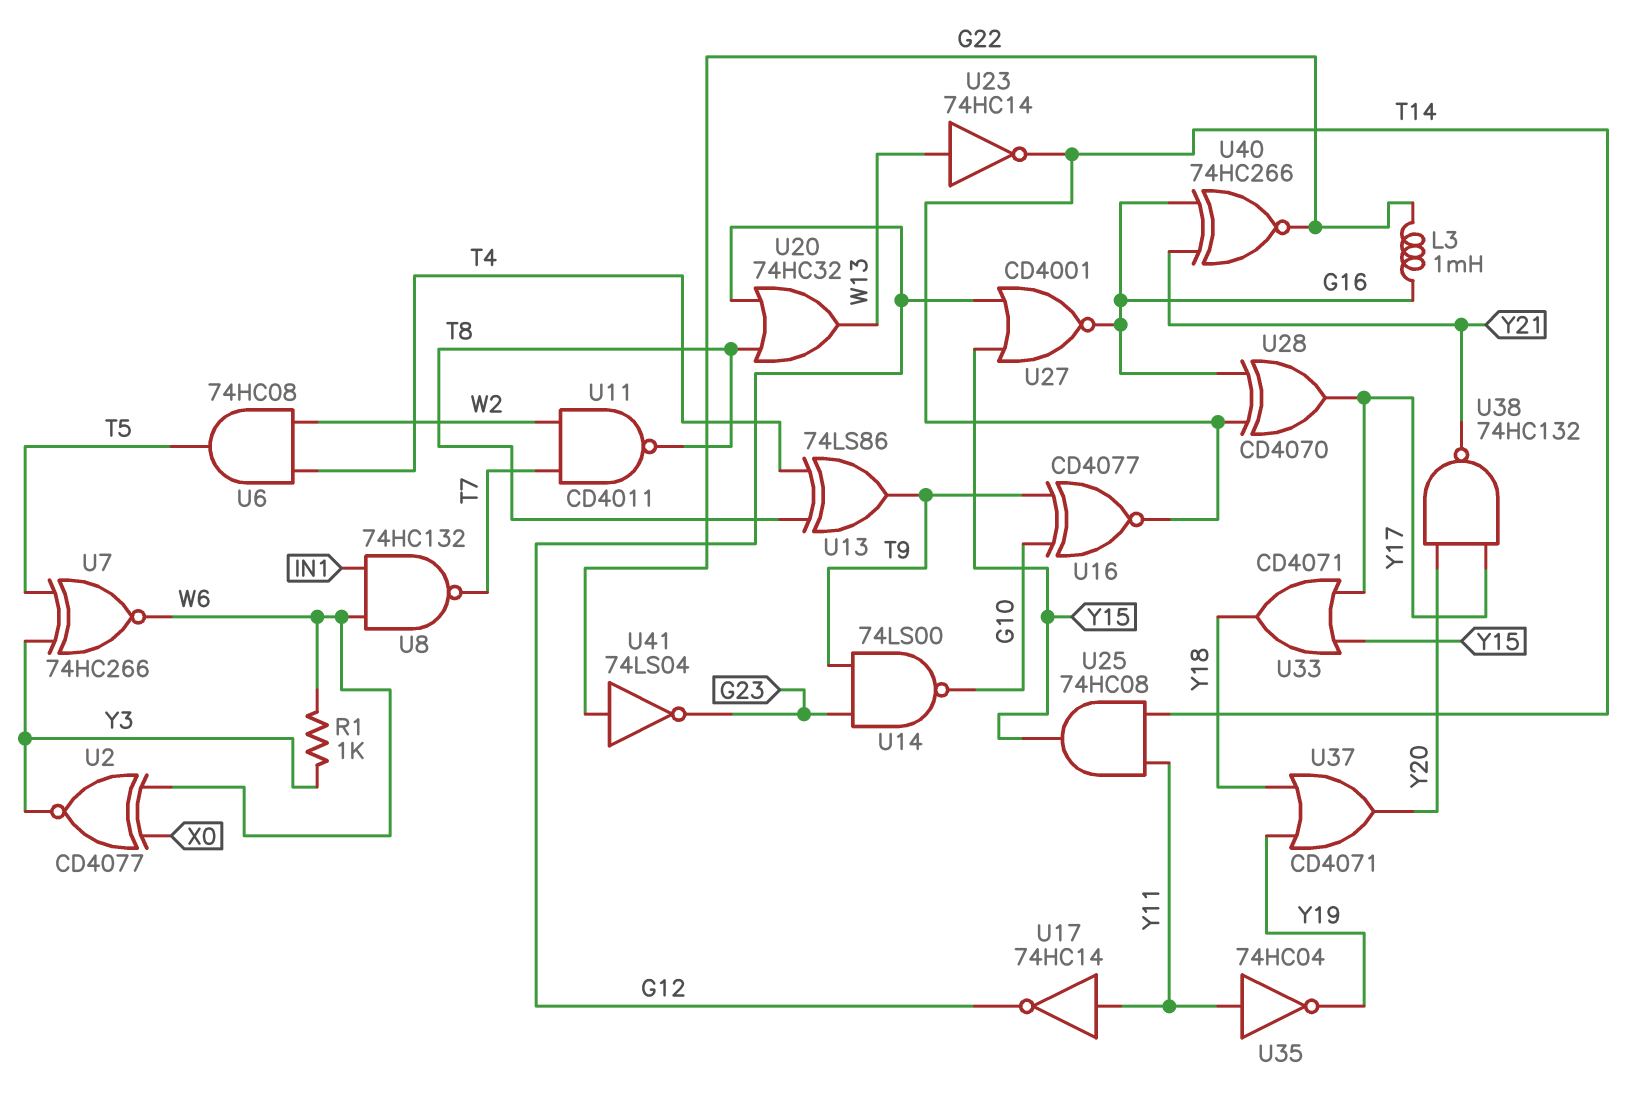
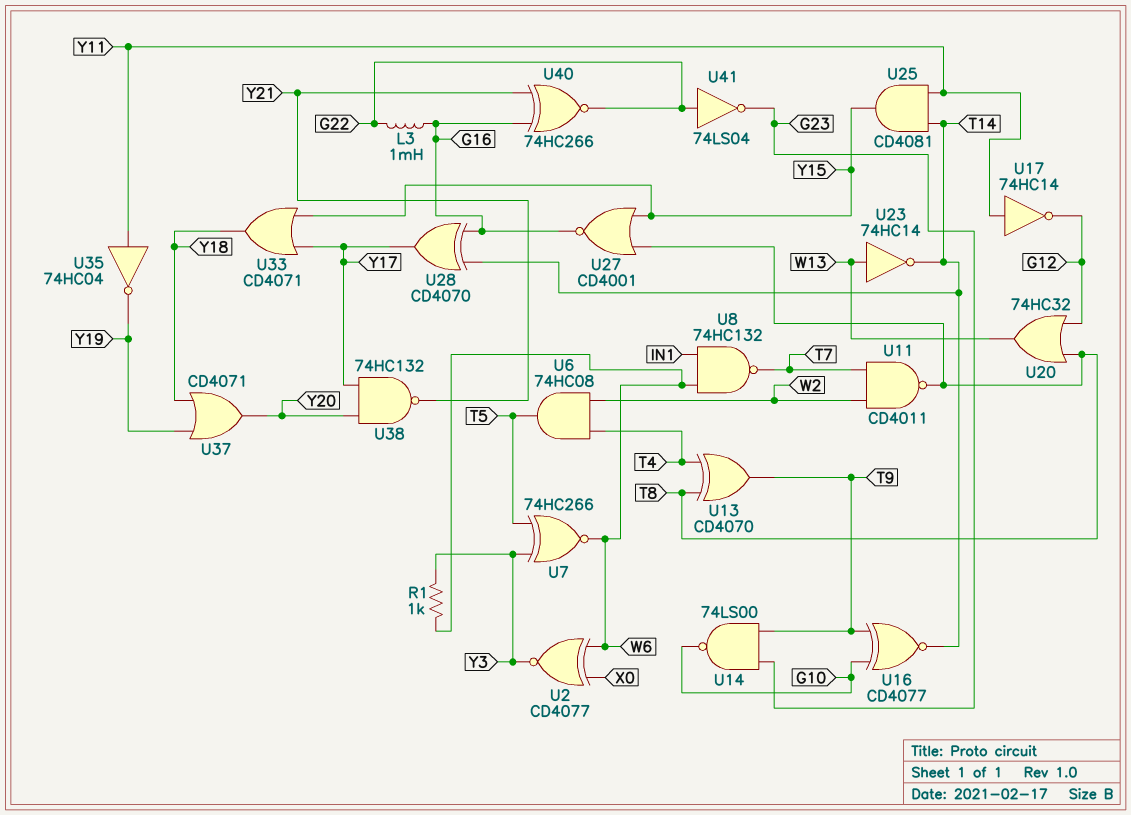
U13: XOR 74LS86 (in T4, in T8, out T9) -> XOR CD4070 (in T4, in T8, out T9)
U25: AND 74HC08 (in T14, in Y11, out Y15) -> AND CD4081 (in T14, in Y11, out Y15)
U27: NOR CD4001 (in G12, in Y15, out G16) -> NOR CD4001 (in T8, in Y15, out G16)

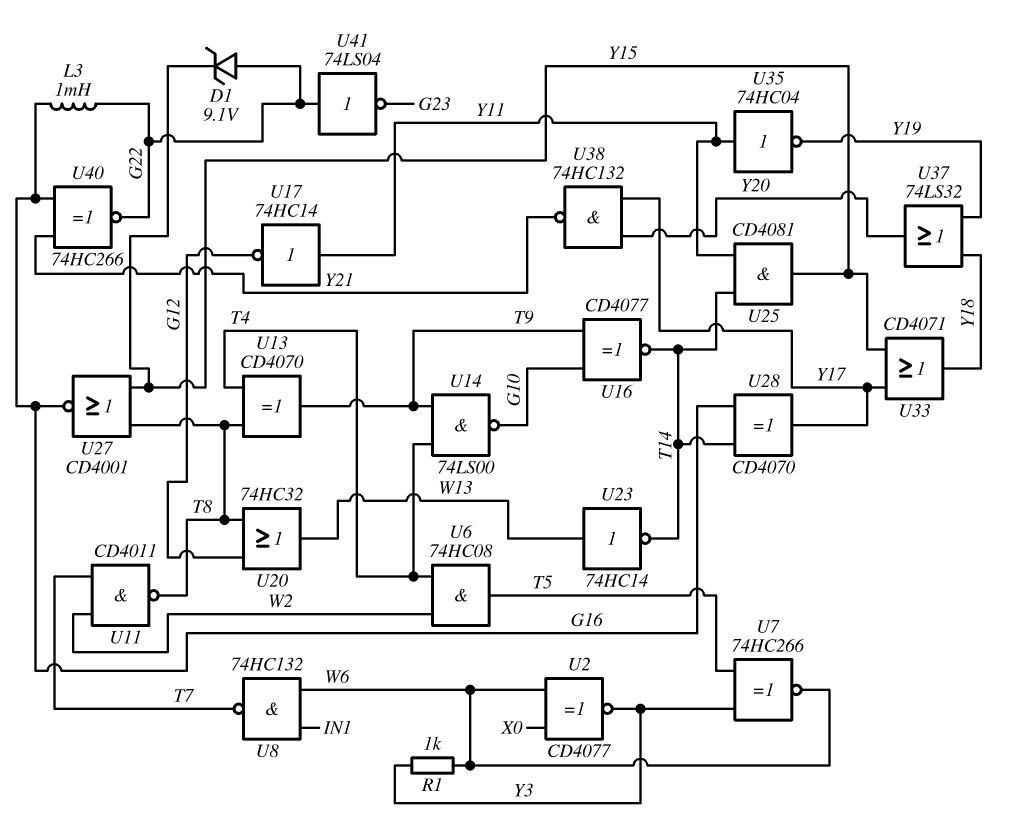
D1: none -> zener 9.1V (A G22, K Y15)
U14: NAND 74LS00 (in G23, in T9, out G10) -> NAND 74LS00 (in T4, in T9, out G10)
U37: OR CD4071 (in Y18, in Y19, out Y20) -> OR 74LS32 (in Y18, in Y19, out Y20)

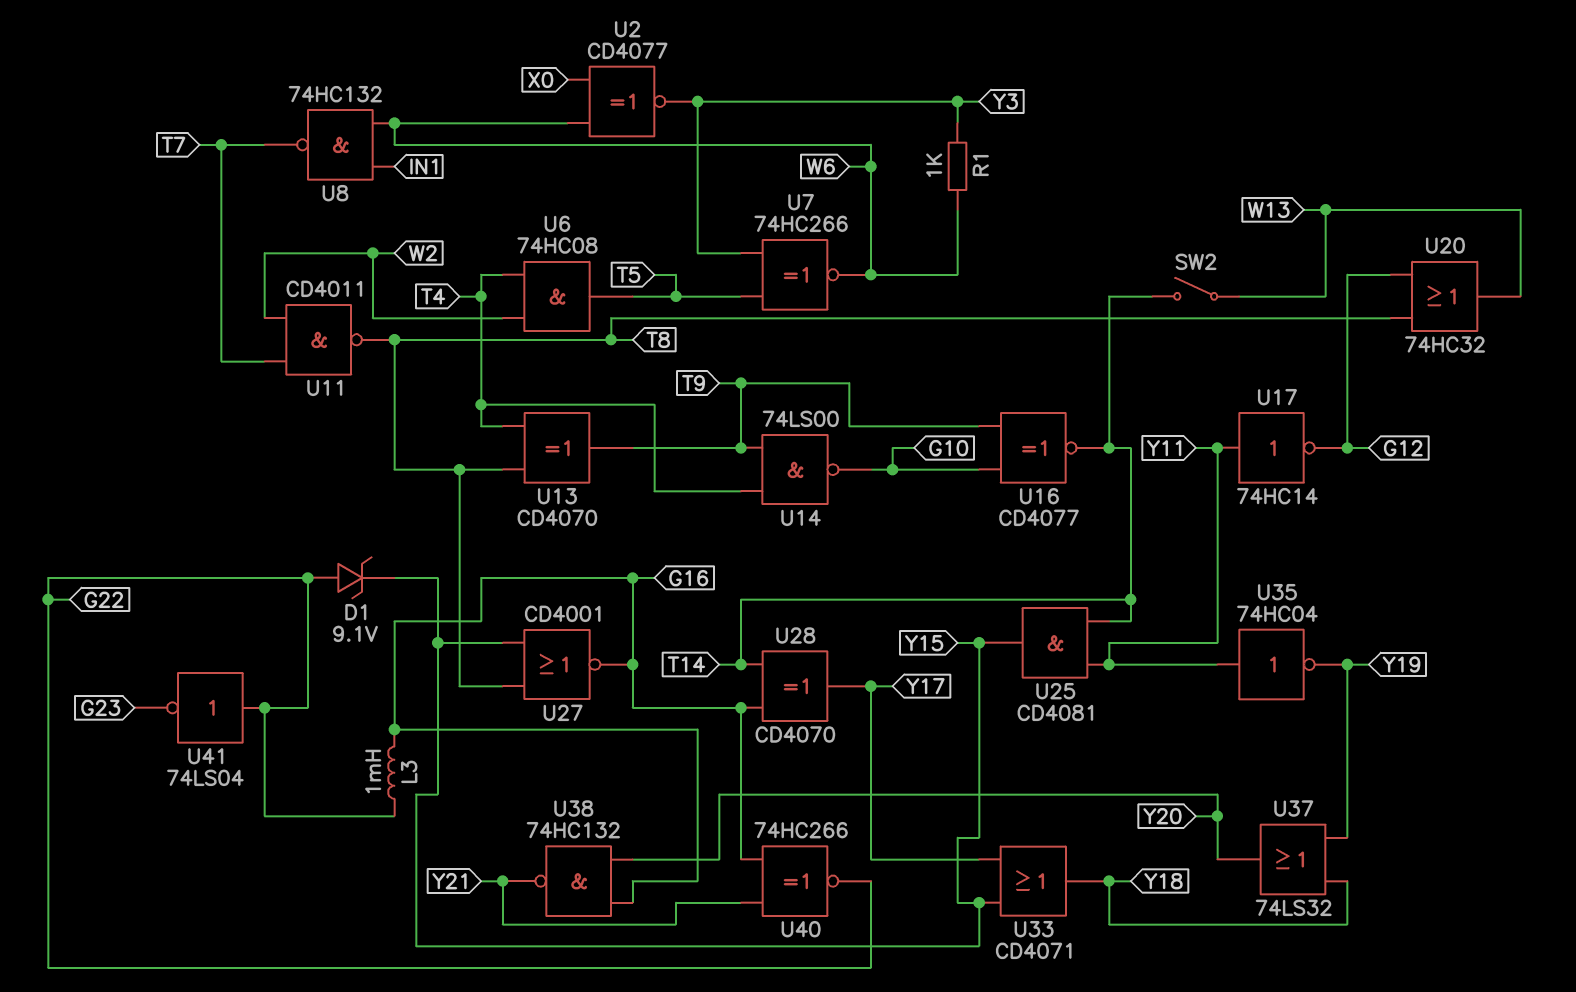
SW2: none -> switch (T14, W13)
U23: NOT 74HC14 (in W13, out T14) -> none
U38: NAND 74HC132 (in Y17, in Y20, out Y21) -> NAND 74HC132 (in G16, in Y20, out Y21)

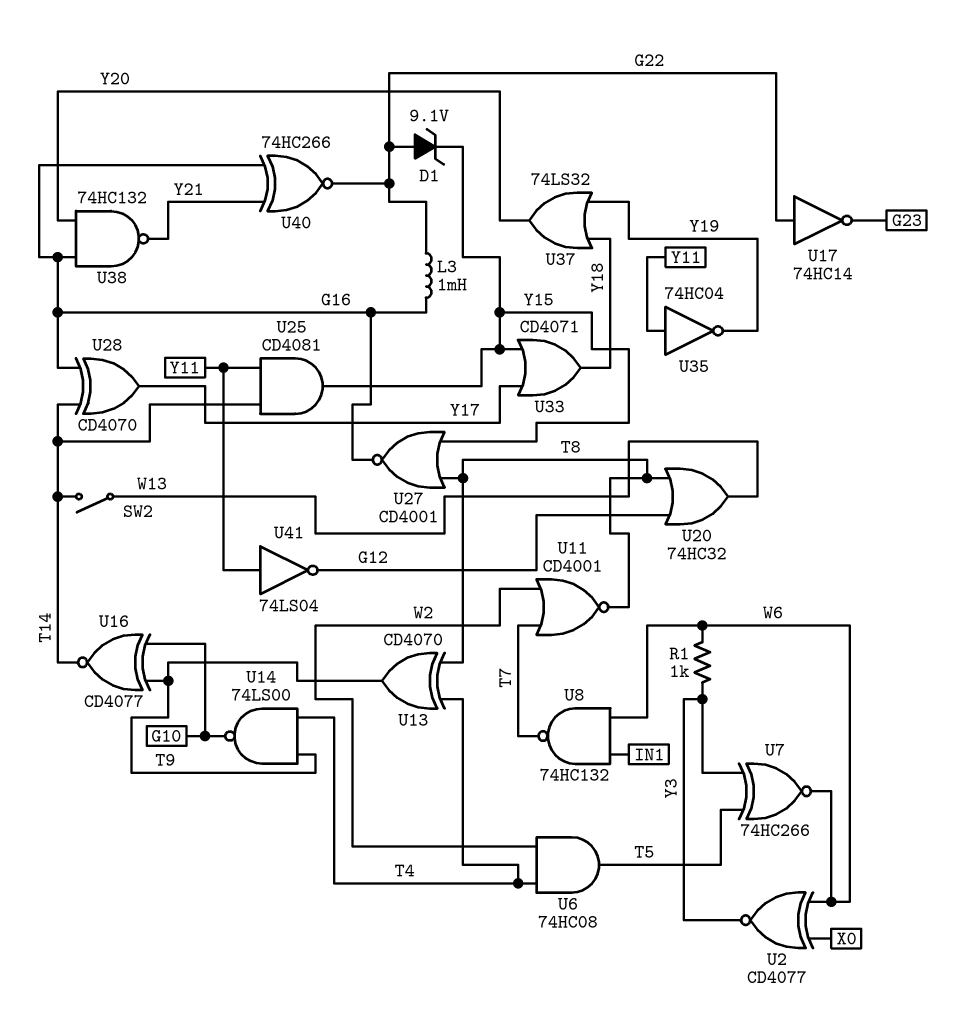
U11: NAND CD4011 (in T7, in W2, out T8) -> NOR CD4001 (in T7, in W2, out T8)
U17: NOT 74HC14 (in Y11, out G12) -> NOT 74HC14 (in G22, out G23)
U41: NOT 74LS04 (in G22, out G23) -> NOT 74LS04 (in Y11, out G12)

